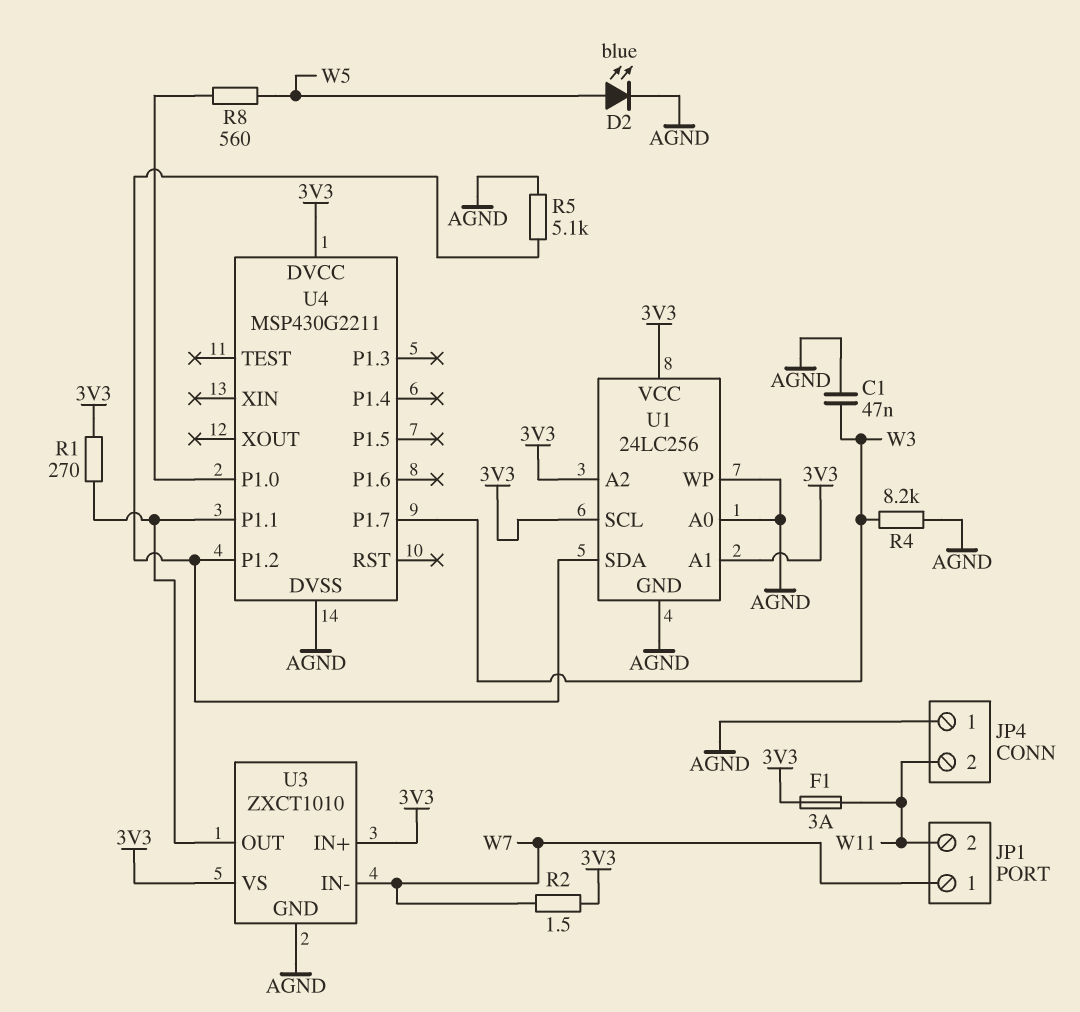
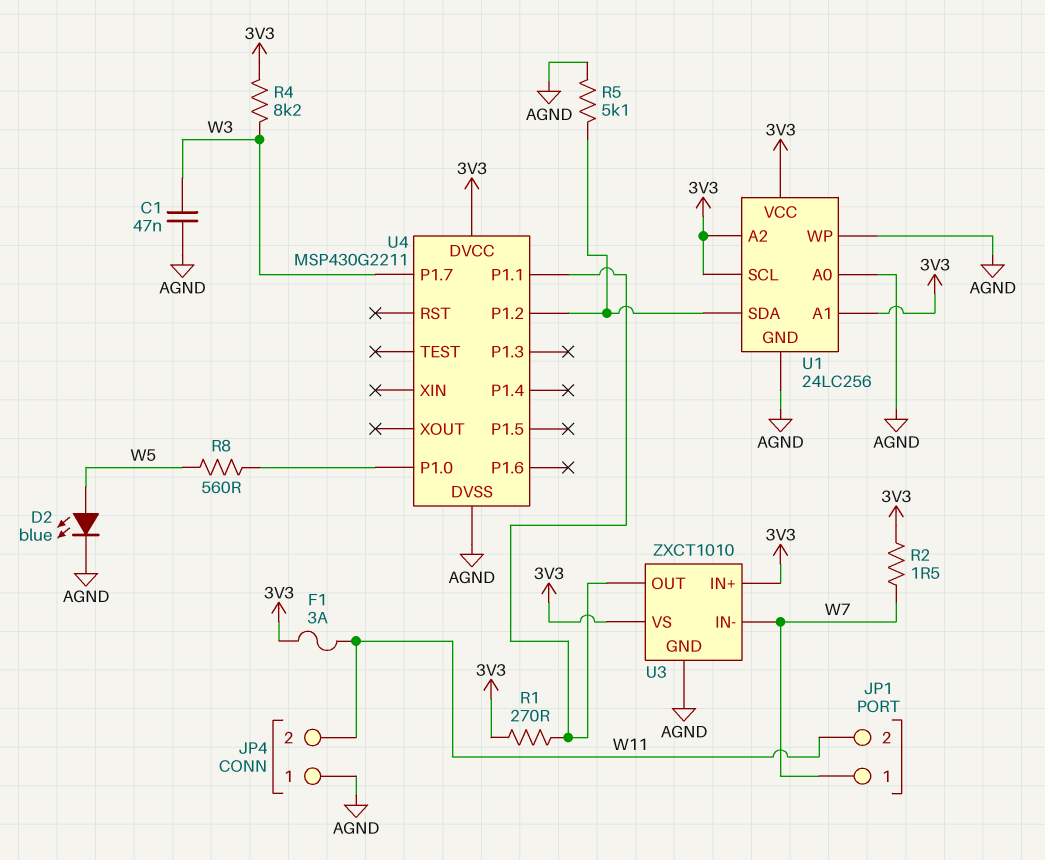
R4: 8.2k (AGND, W3) -> 8.2k (3V3, W3)

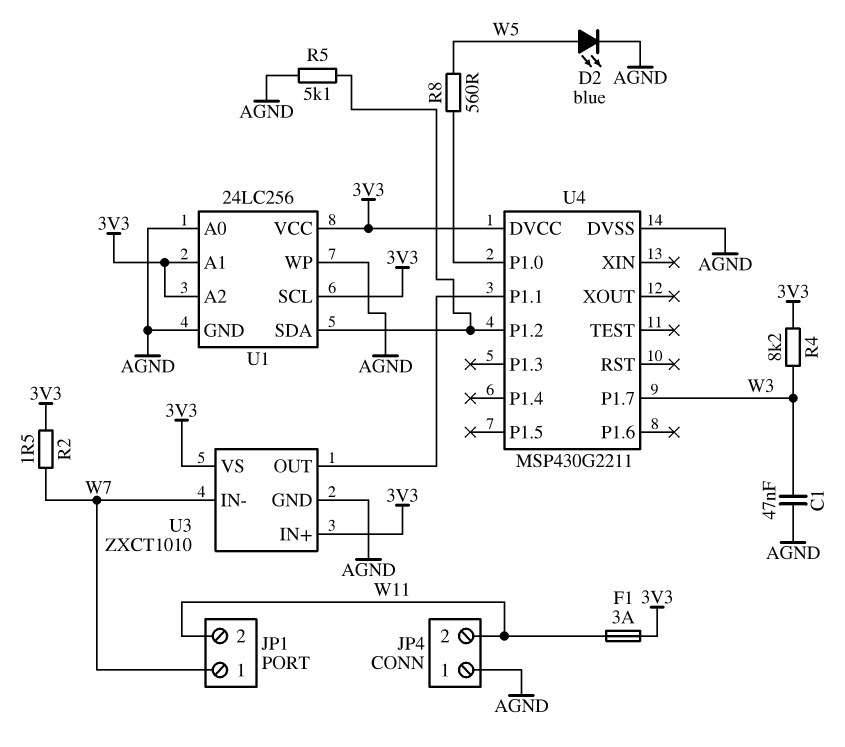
R1: 270 (3V3, U3/OUT) -> none

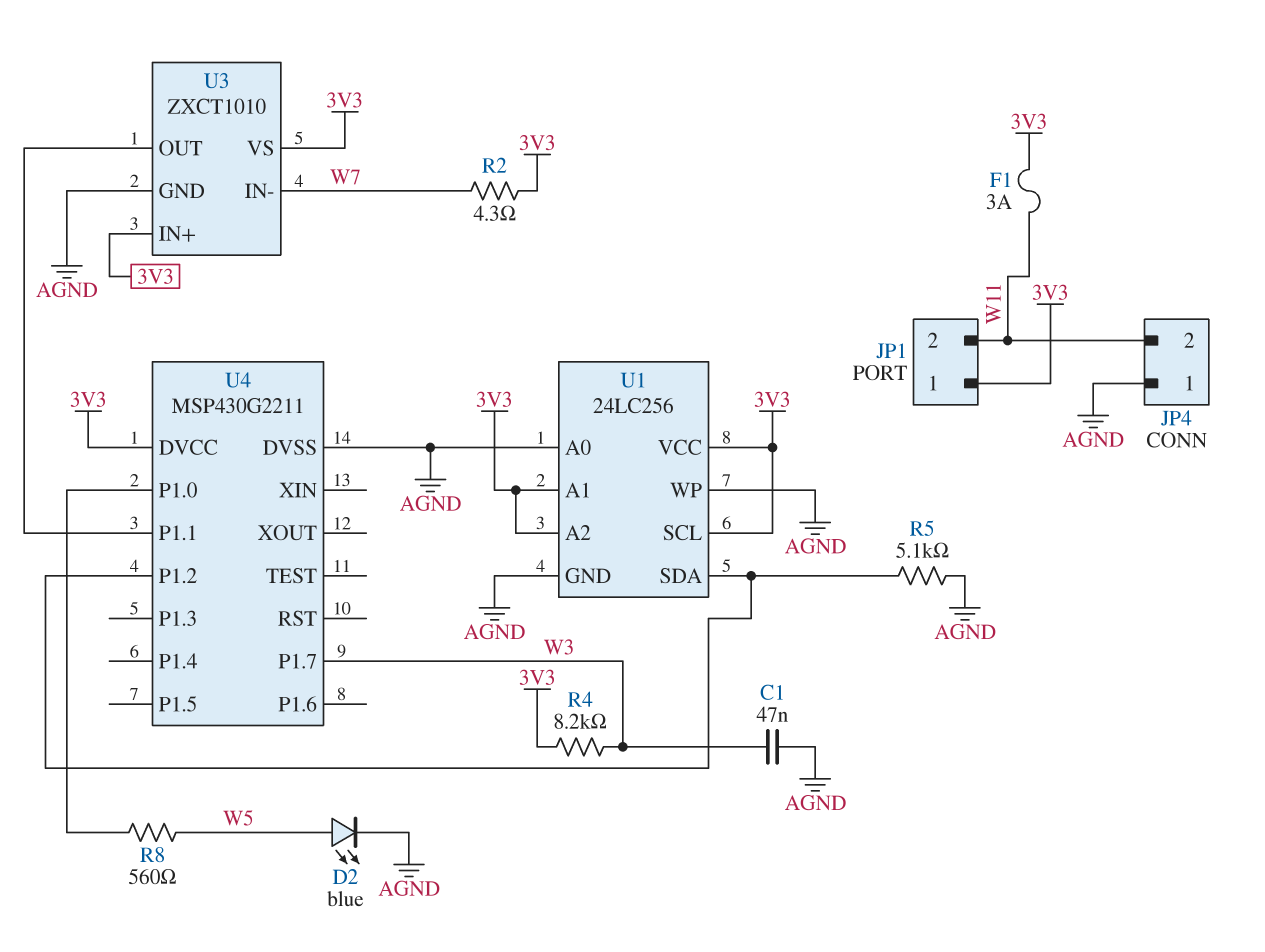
JP1 pin 1: W7 -> 3V3
R2: 1.5 (3V3, W7) -> 4.3 (3V3, W7)

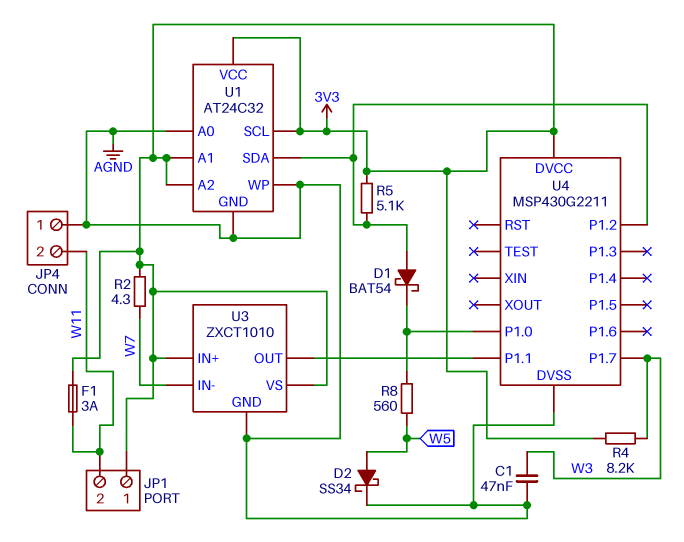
D1: none -> schottky BAT54 (A U1/SDA, K U4/P1.0)
D2: LED blue (A W5, K AGND) -> schottky SS34 (A W5, K AGND)
R5: 5.1k (AGND, U1/SDA) -> 5.1k (3V3, U1/SDA)
U1: 24LC256 -> AT24C32

